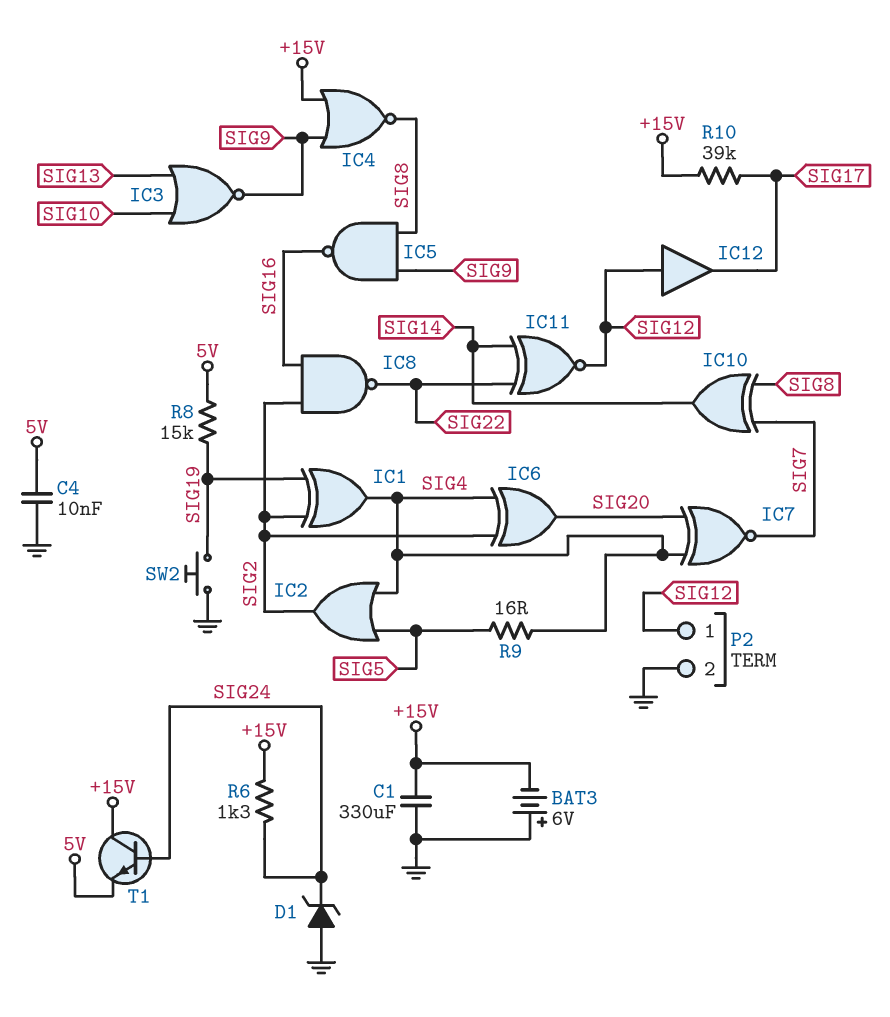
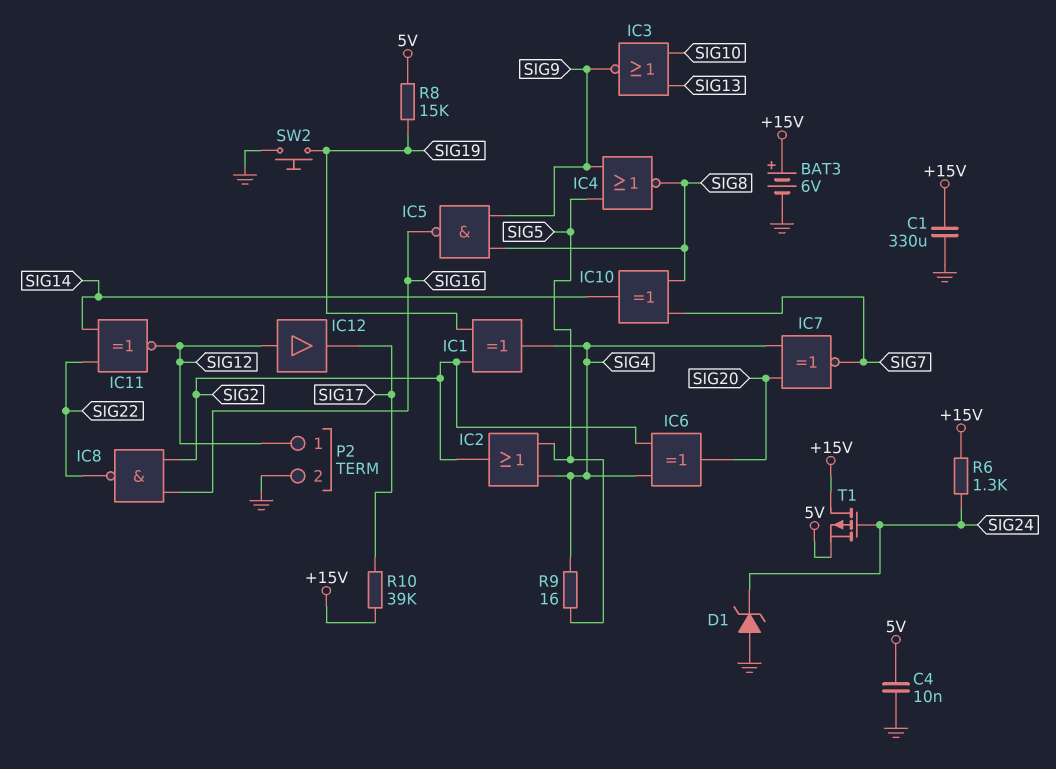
BAT3: 6V (plus GND, minus +15V) -> 6V (plus +15V, minus GND)
IC4: NOR (in +15V, in SIG9, out SIG8) -> NOR (in SIG5, in SIG9, out SIG8)
T1: NPN (B SIG24, C +15V, E 5V) -> PMOS (G SIG24, D +15V, S 5V)

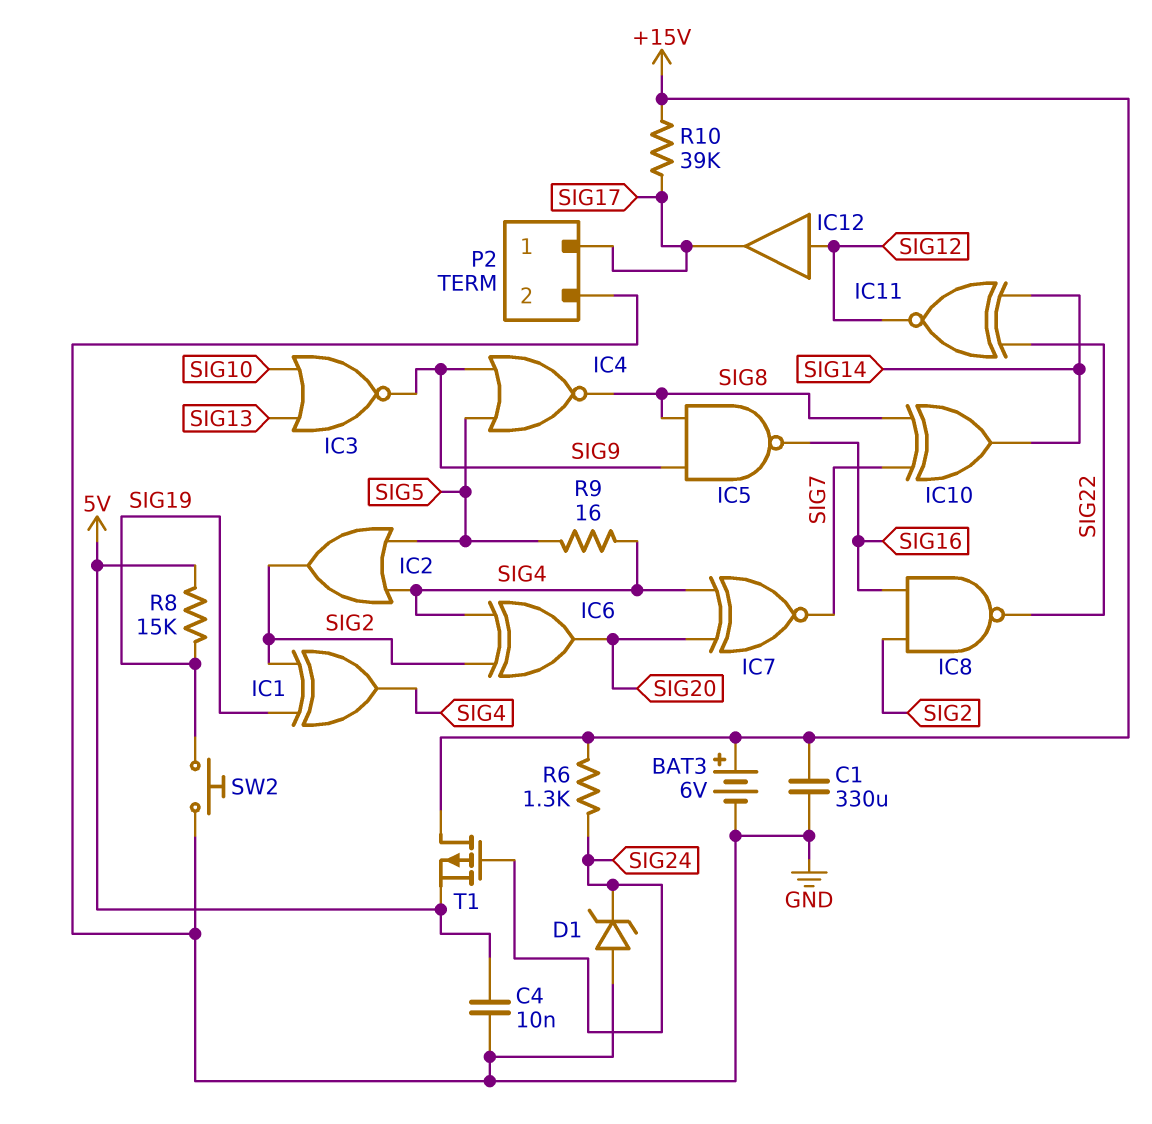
P2 pin 1: SIG12 -> SIG17

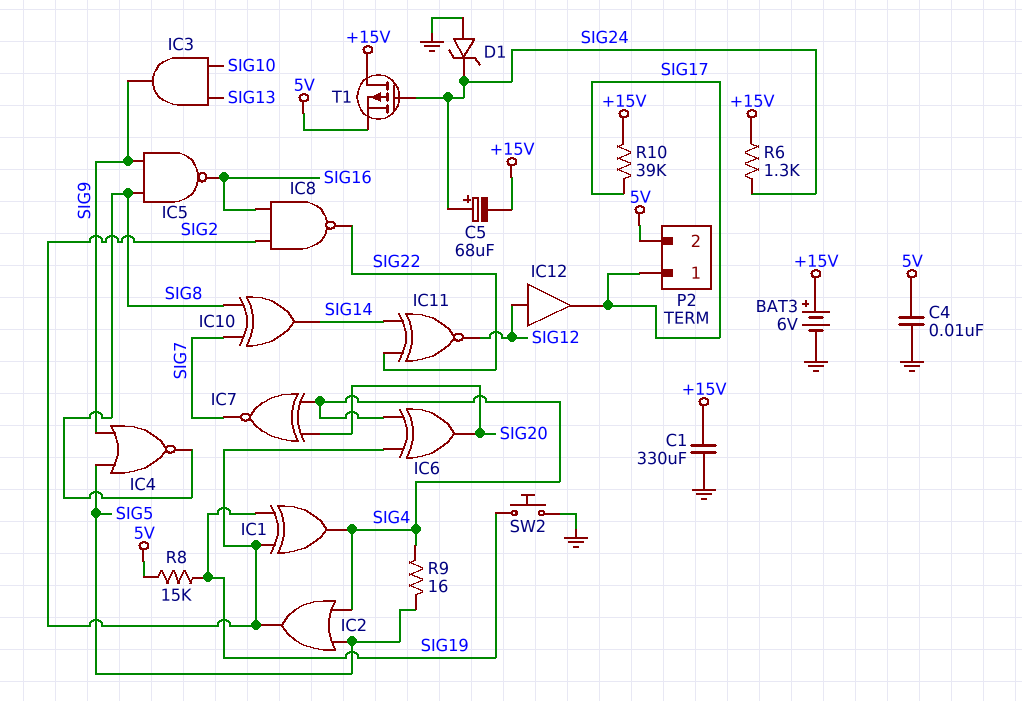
C5: none -> 68uF (plus SIG24, minus +15V)
IC3: NOR (in SIG10, in SIG13, out SIG9) -> AND (in SIG10, in SIG13, out SIG9)
P2 pin 2: GND -> 5V

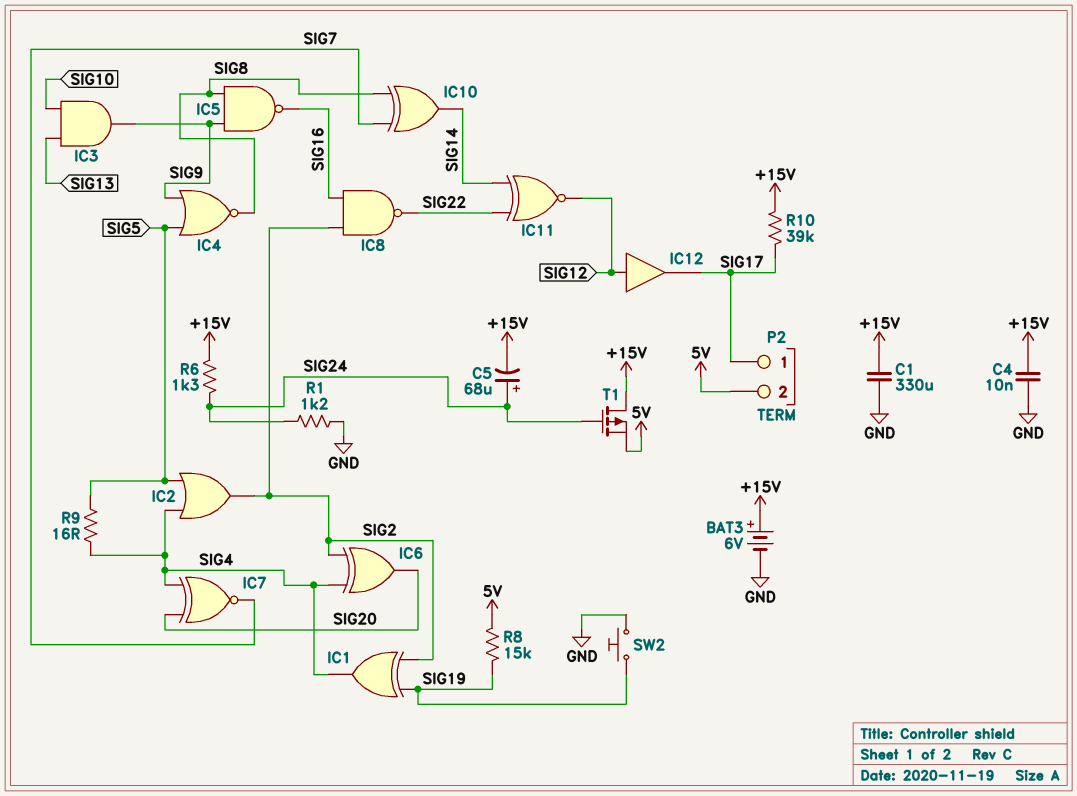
C4: 10nF (5V, GND) -> 10nF (+15V, GND)
D1: zener (A GND, K SIG24) -> none
R1: none -> 1.2k (GND, SIG24)

